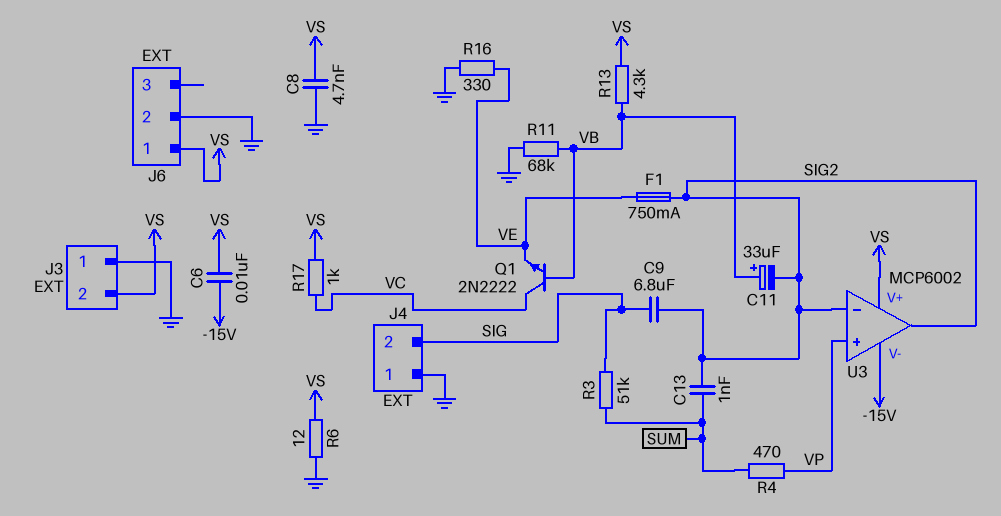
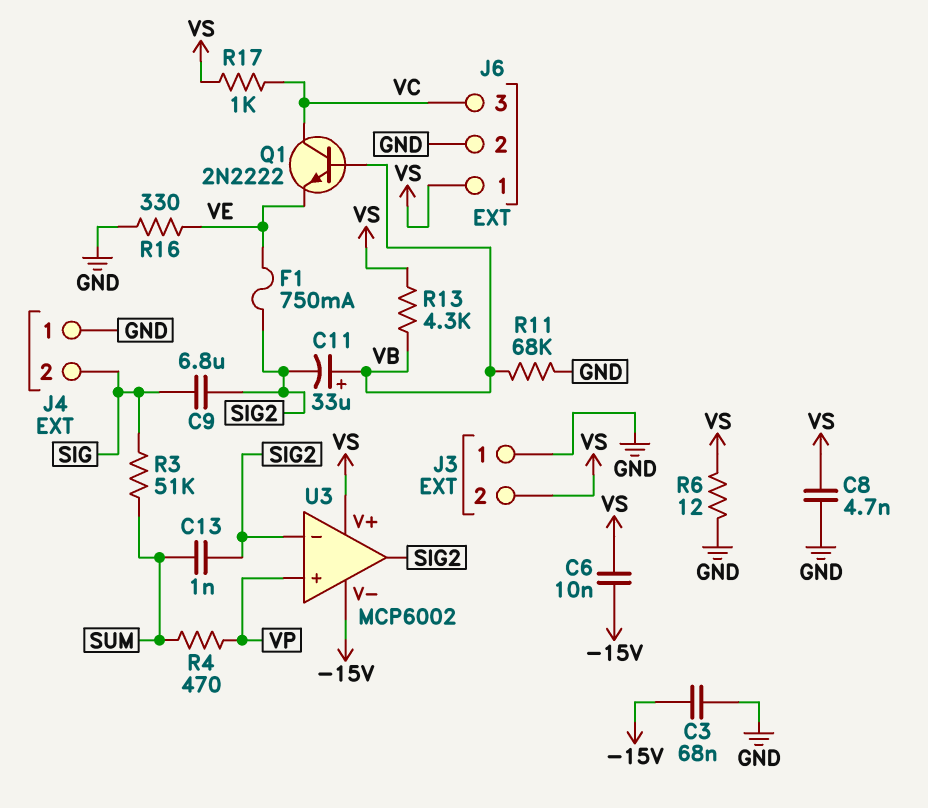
C3: none -> 68nF (-15V, GND)
J6 pin 3: none -> VC

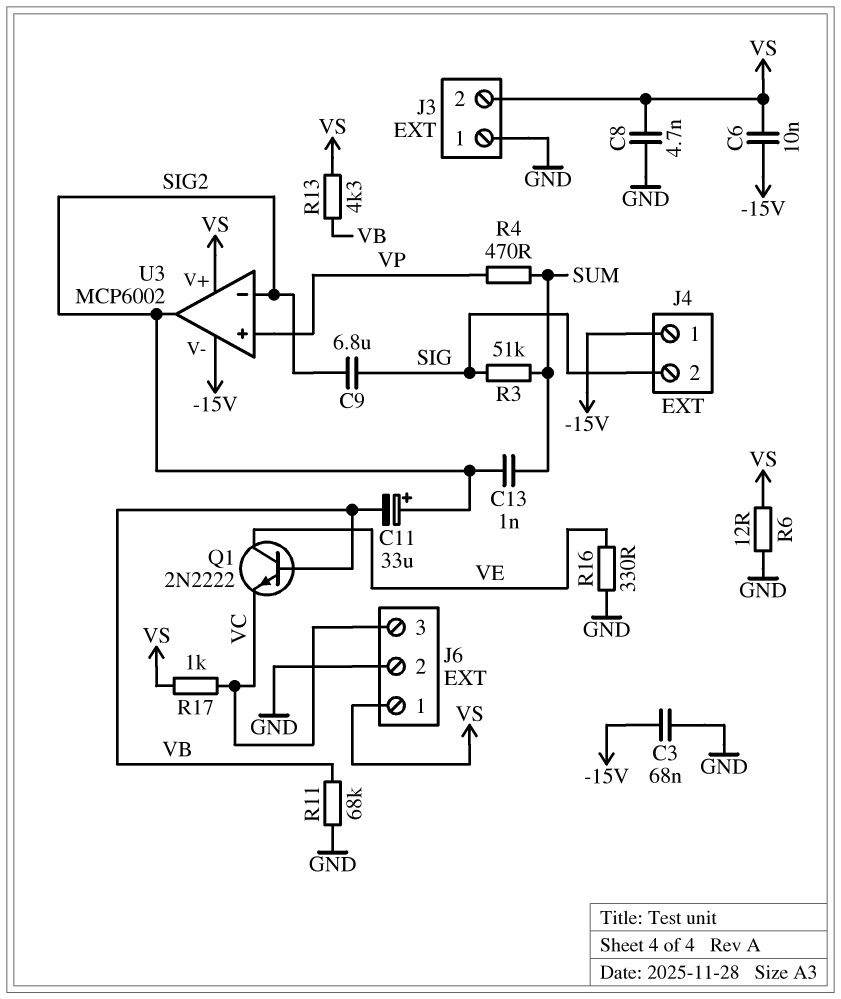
C11: 33uF (plus VB, minus SIG2) -> 33uF (plus SIG2, minus VB)
F1: 750mA (SIG2, VE) -> none
J4 pin 1: GND -> -15V
Q1: NPN 2N2222 (B VB, C VC, E VE) -> NPN 2N2222 (B VB, C VE, E VC)

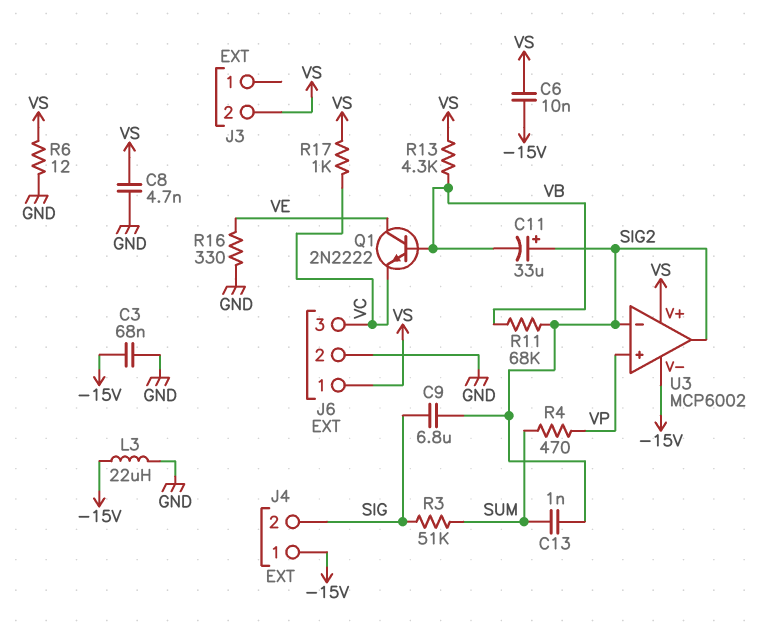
J3 pin 1: GND -> none
L3: none -> 22uH (-15V, GND)
R11: 68k (GND, VB) -> 68k (SIG2, VB)

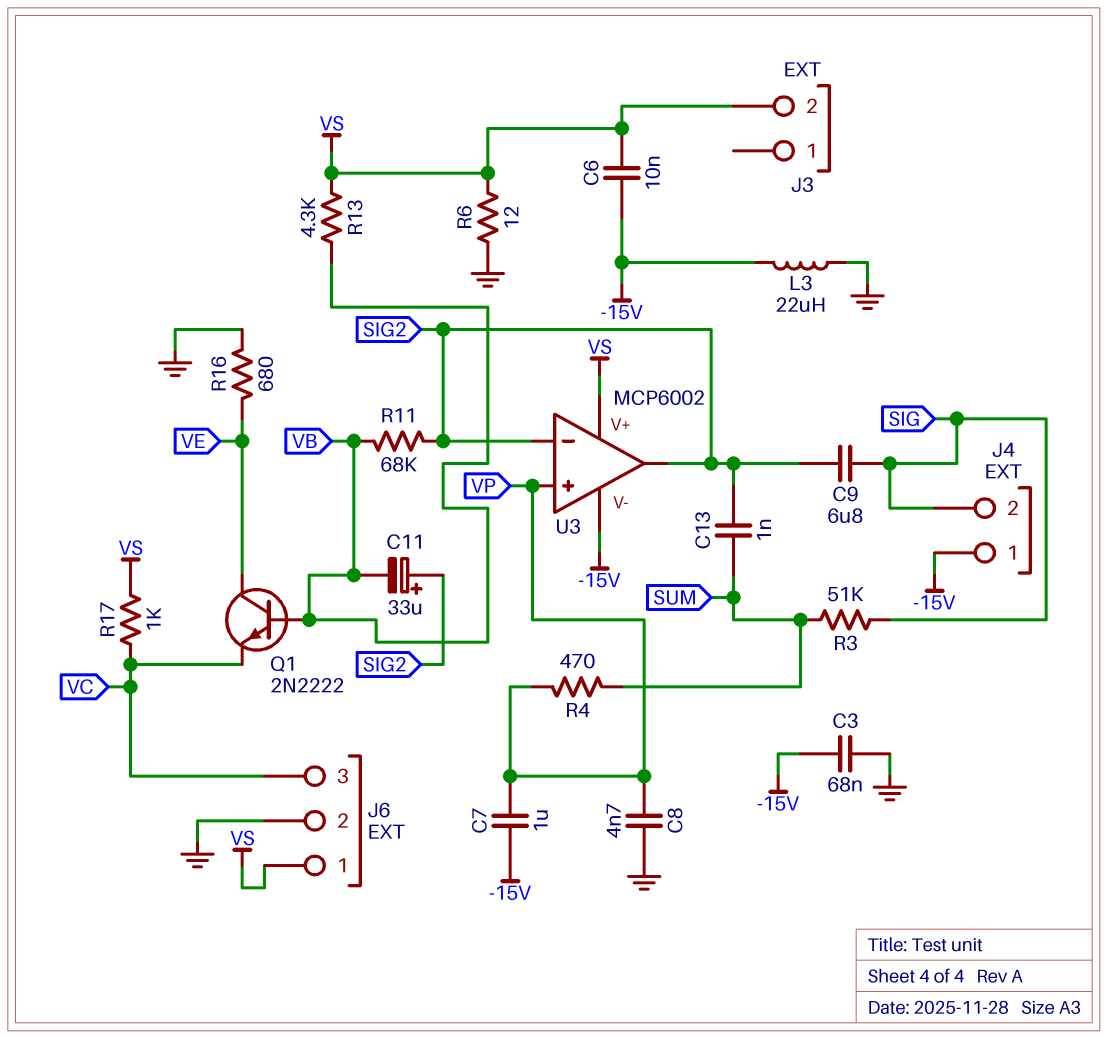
C7: none -> 1uF (-15V, VP)
C8: 4.7nF (GND, VS) -> 4.7nF (GND, VP)
R16: 330 (GND, VE) -> 680 (GND, VE)

